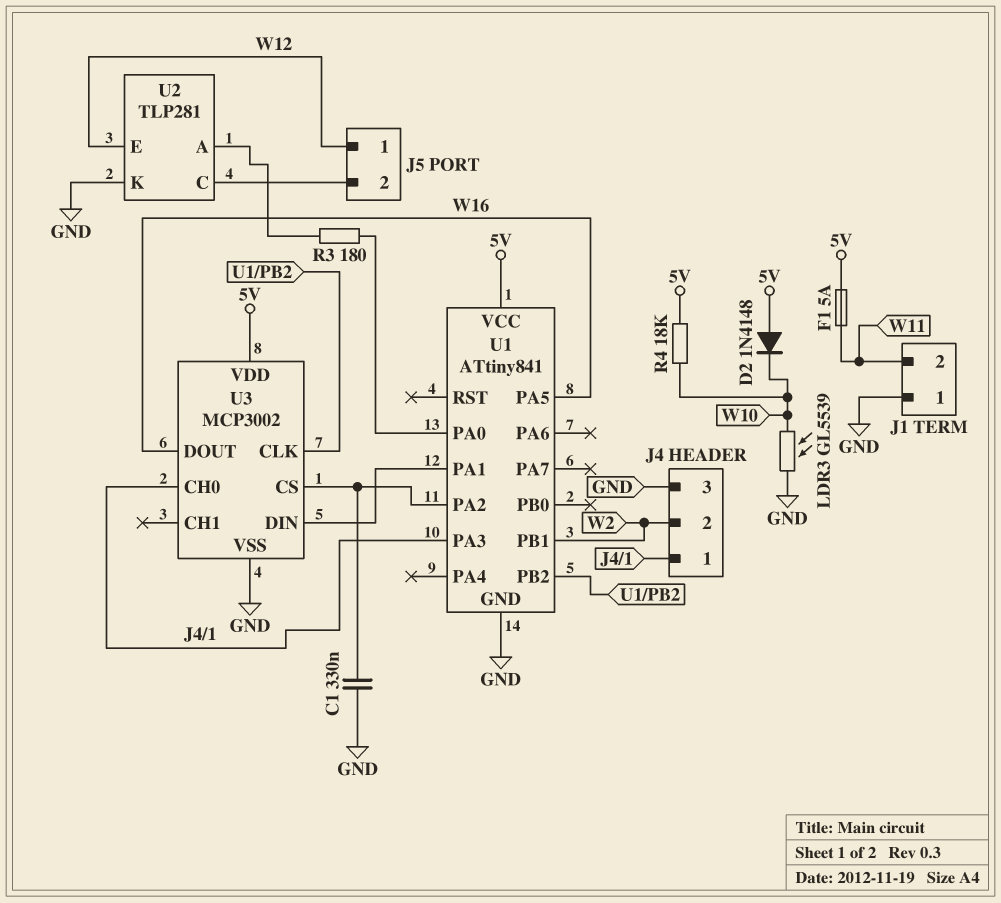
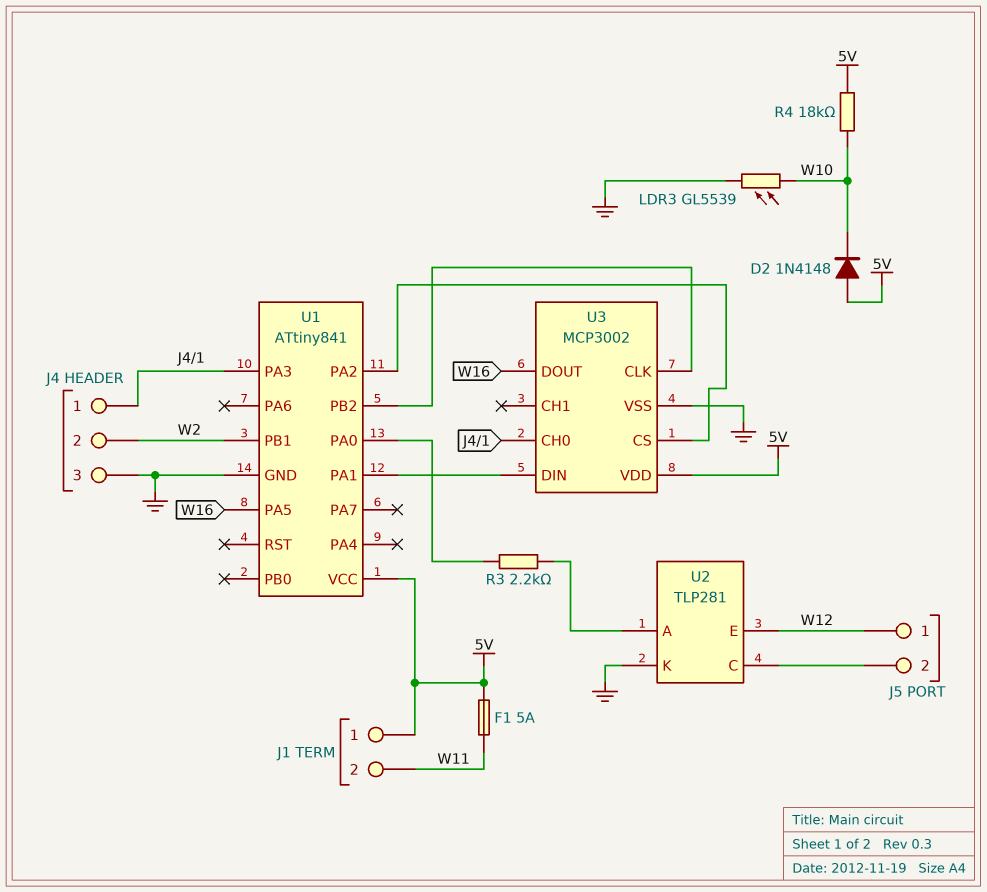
C1: 330nF (GND, U1/PA2) -> none
J1 pin 1: GND -> 5V
R3: 180 (U1/PA0, U2/A) -> 2.2k (U1/PA0, U2/A)

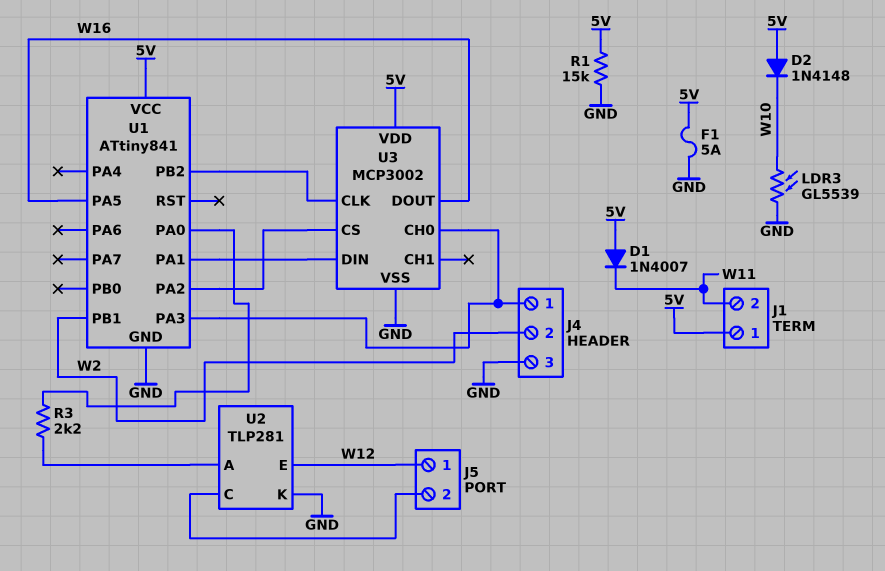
D1: none -> diode 1N4007 (A 5V, K W11)
F1: 5A (5V, W11) -> 5A (5V, GND)
R1: none -> 15k (5V, GND)
R4: 18k (5V, W10) -> none

